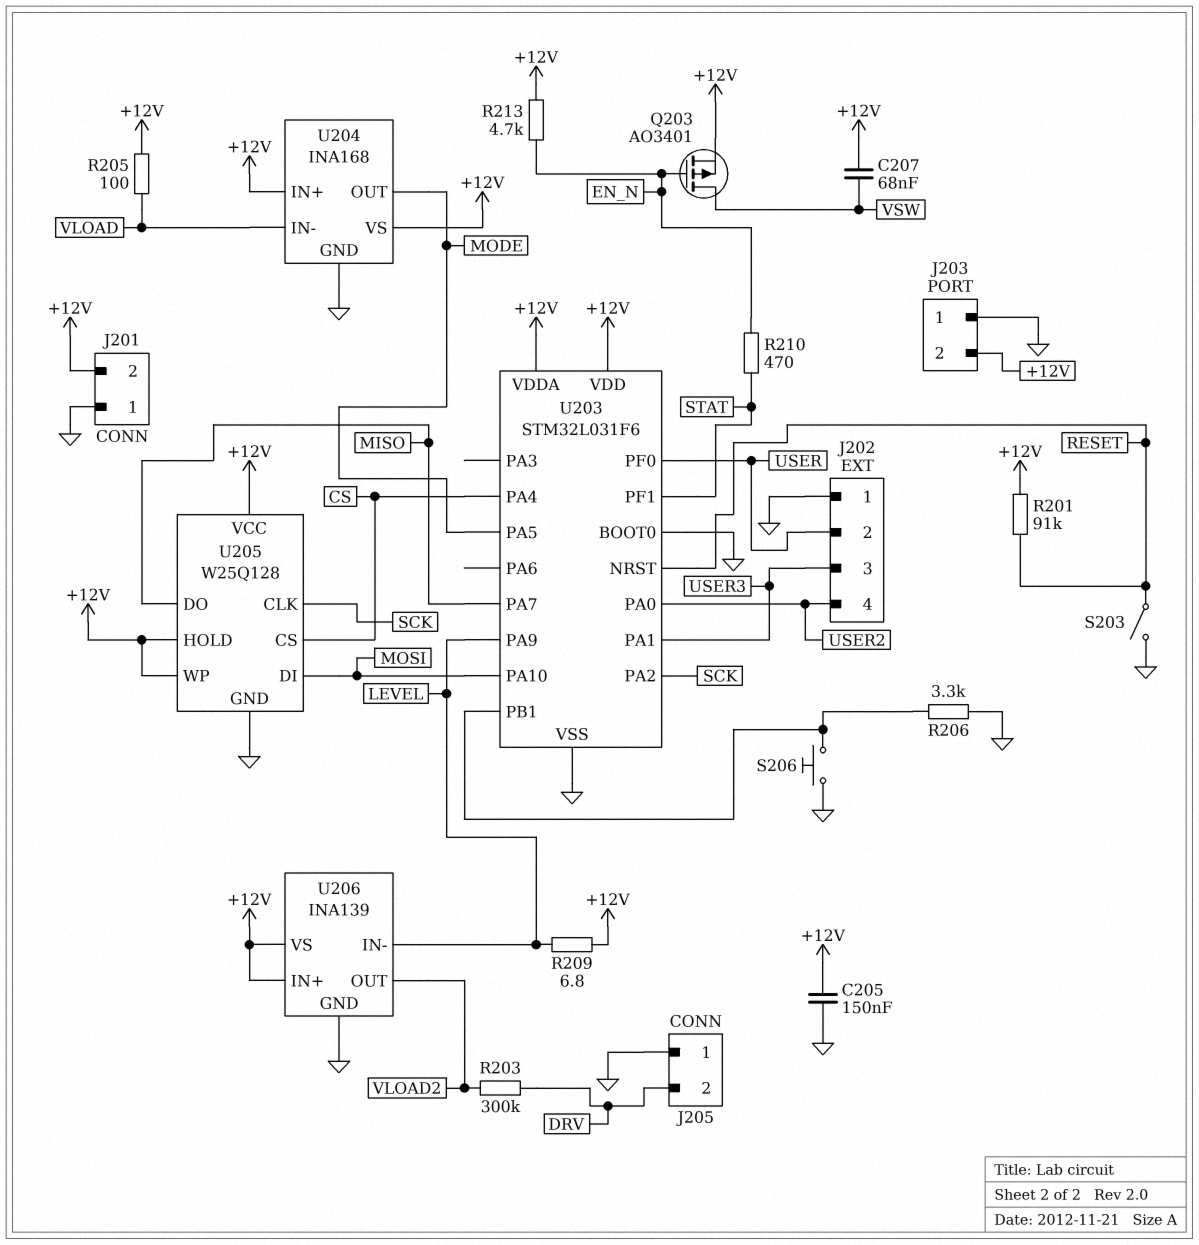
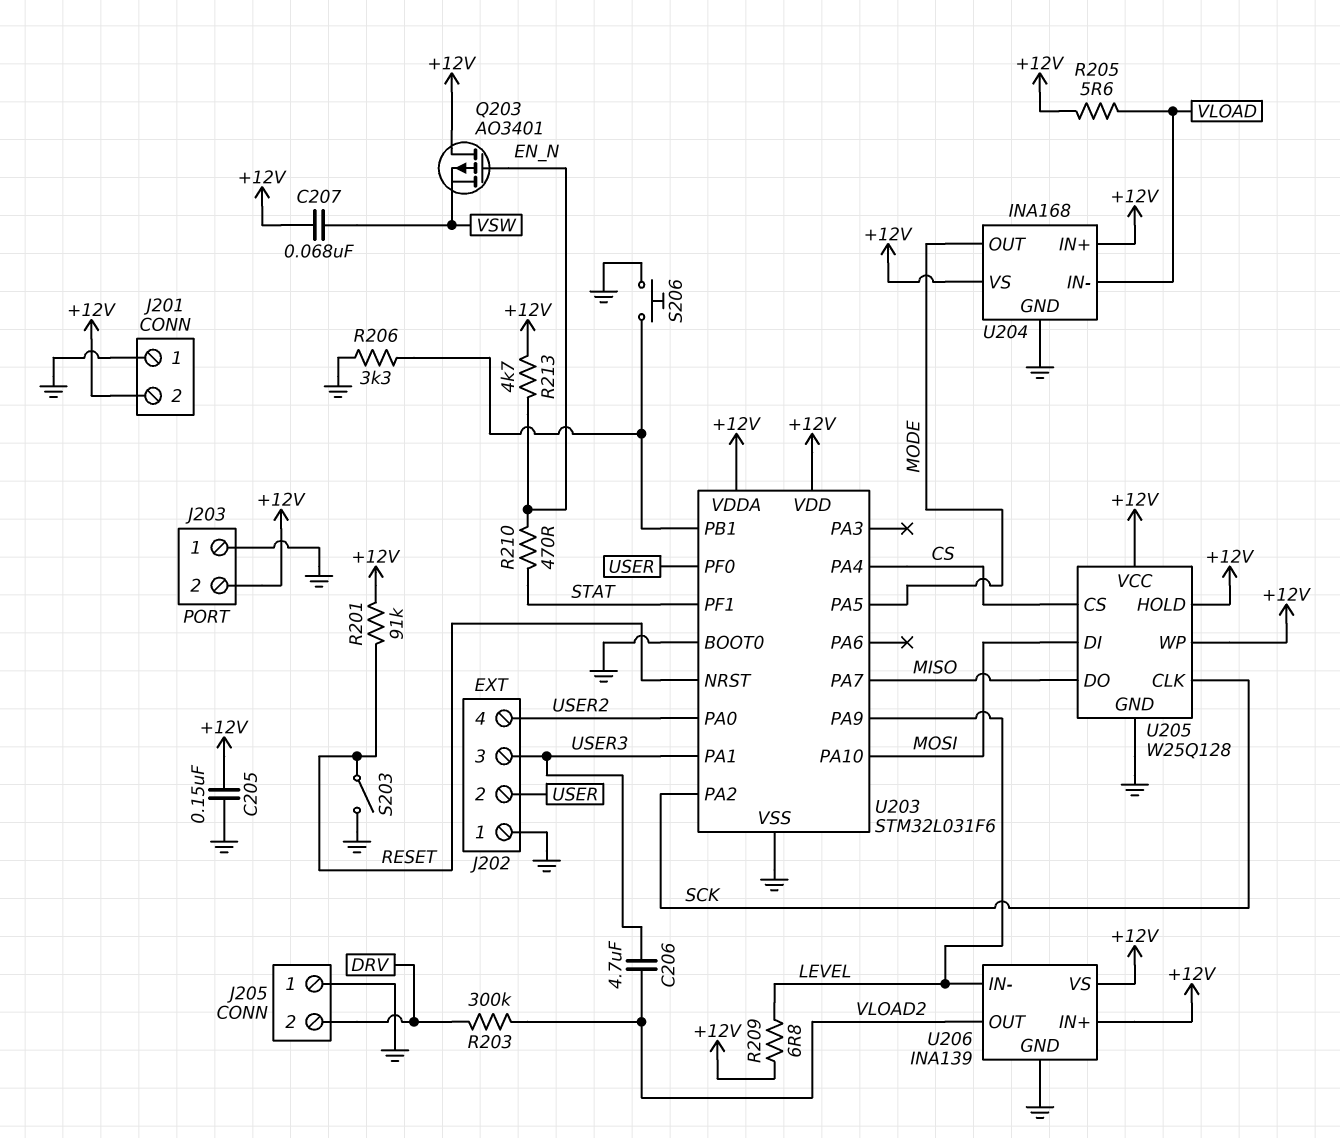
C206: none -> 4.7uF (USER3, VLOAD2)
Q203: PMOS AO3401 (G EN_N, D VSW, S +12V) -> PMOS AO3401 (G EN_N, D +12V, S VSW)
R205: 100 (+12V, VLOAD) -> 5.6 (+12V, VLOAD)

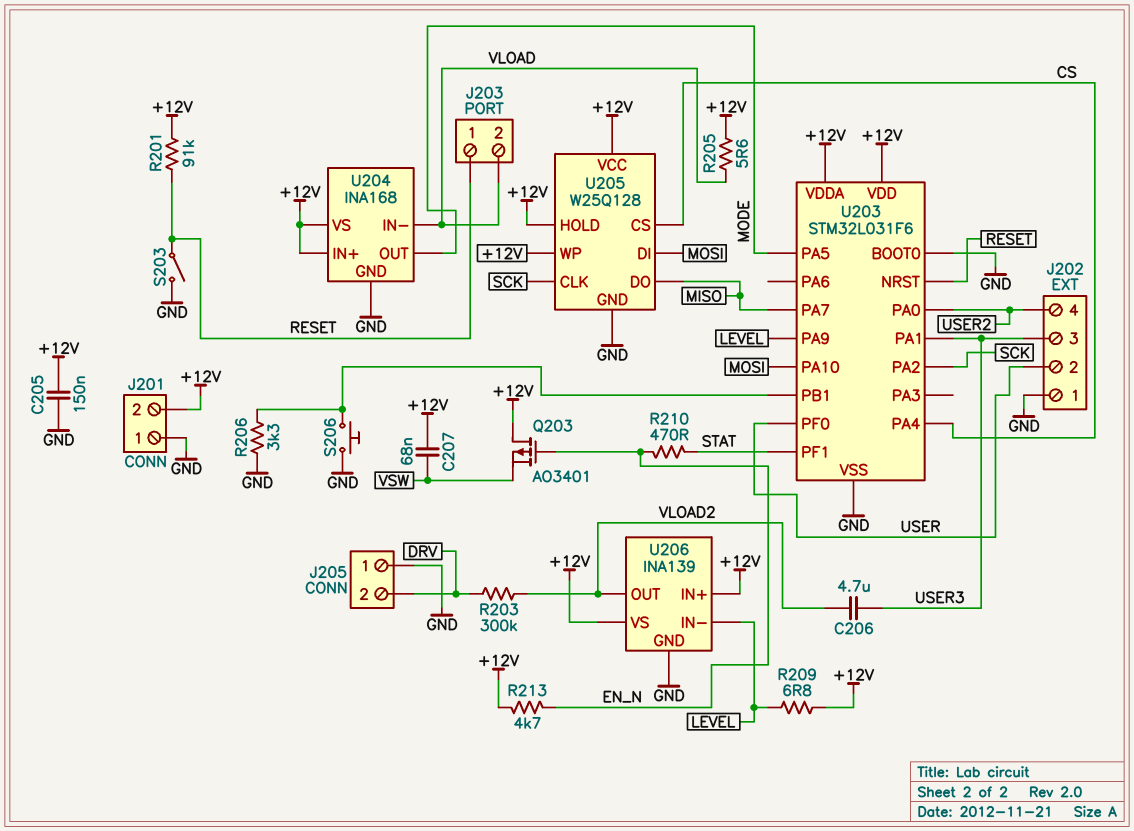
J203 pin 1: GND -> RESET
J203 pin 2: +12V -> VLOAD

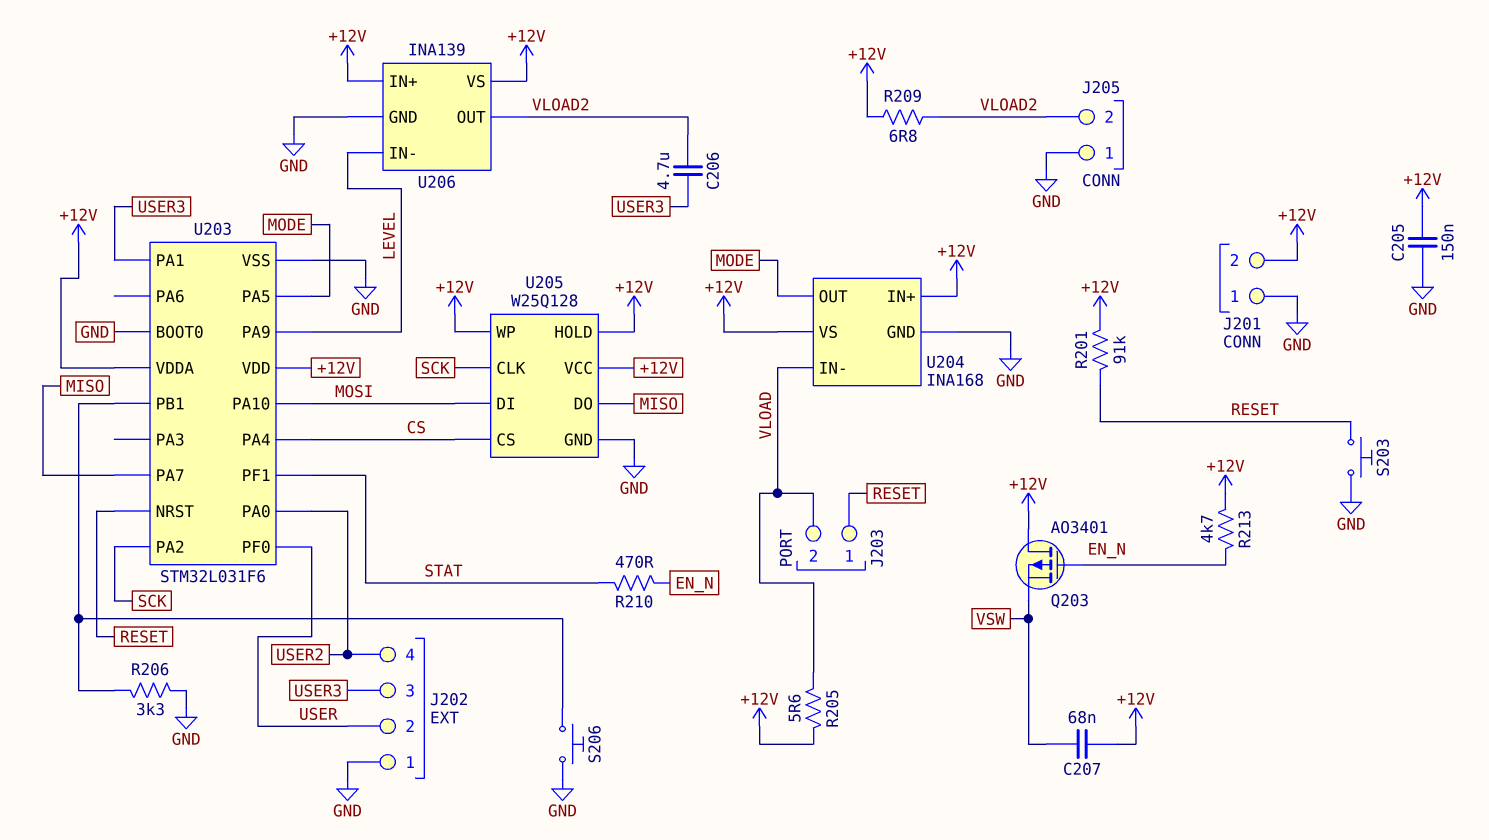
J205 pin 2: DRV -> VLOAD2
R203: 300k (DRV, VLOAD2) -> none
R209: 6.8 (+12V, LEVEL) -> 6.8 (+12V, VLOAD2)
S203: switch (GND, RESET) -> button (GND, RESET)

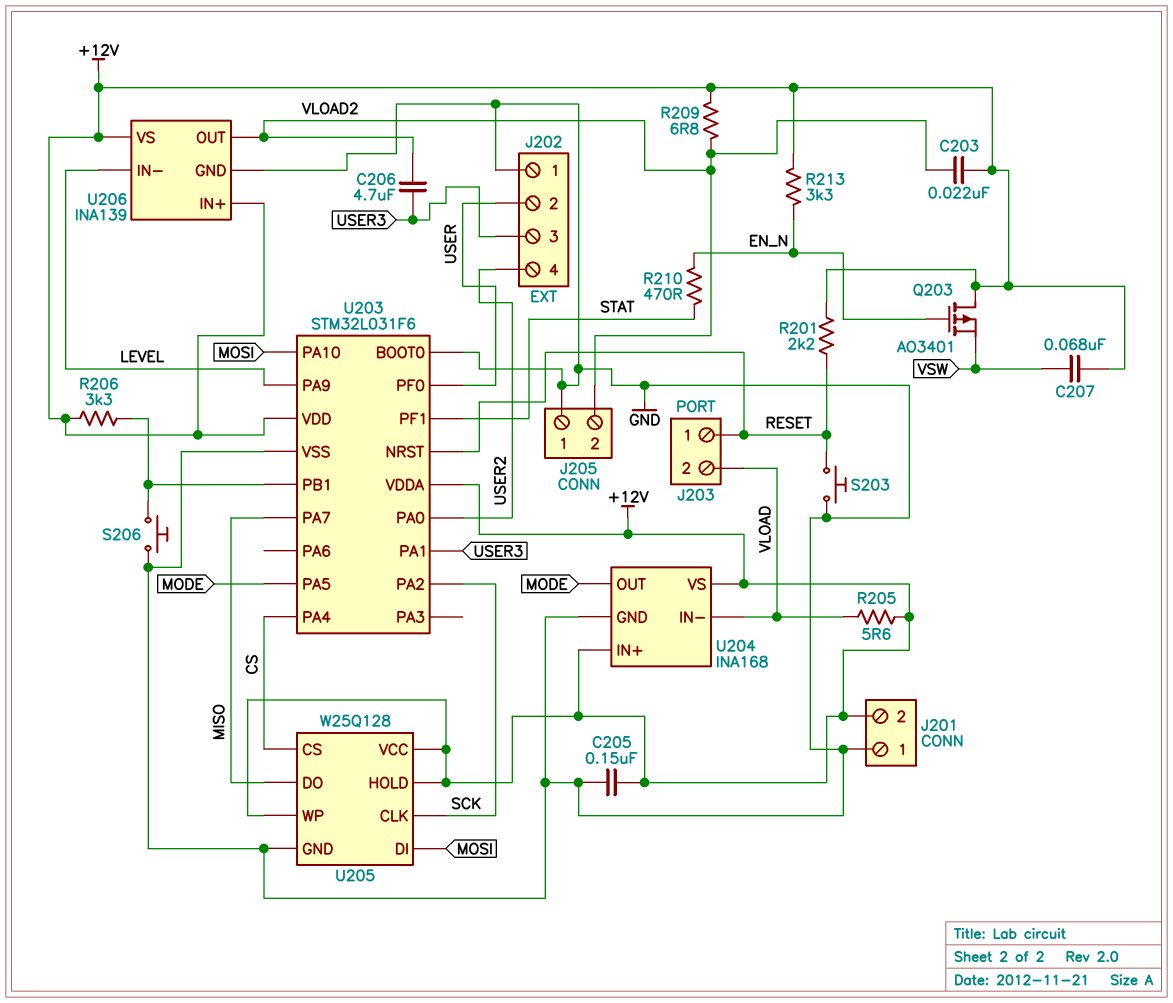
C203: none -> 22nF (+12V, VLOAD2)
R201: 91k (+12V, RESET) -> 2.2k (+12V, RESET)
R206: 3.3k (GND, U203/PB1) -> 3.3k (+12V, U203/PB1)
R213: 4.7k (+12V, EN_N) -> 3.3k (+12V, EN_N)

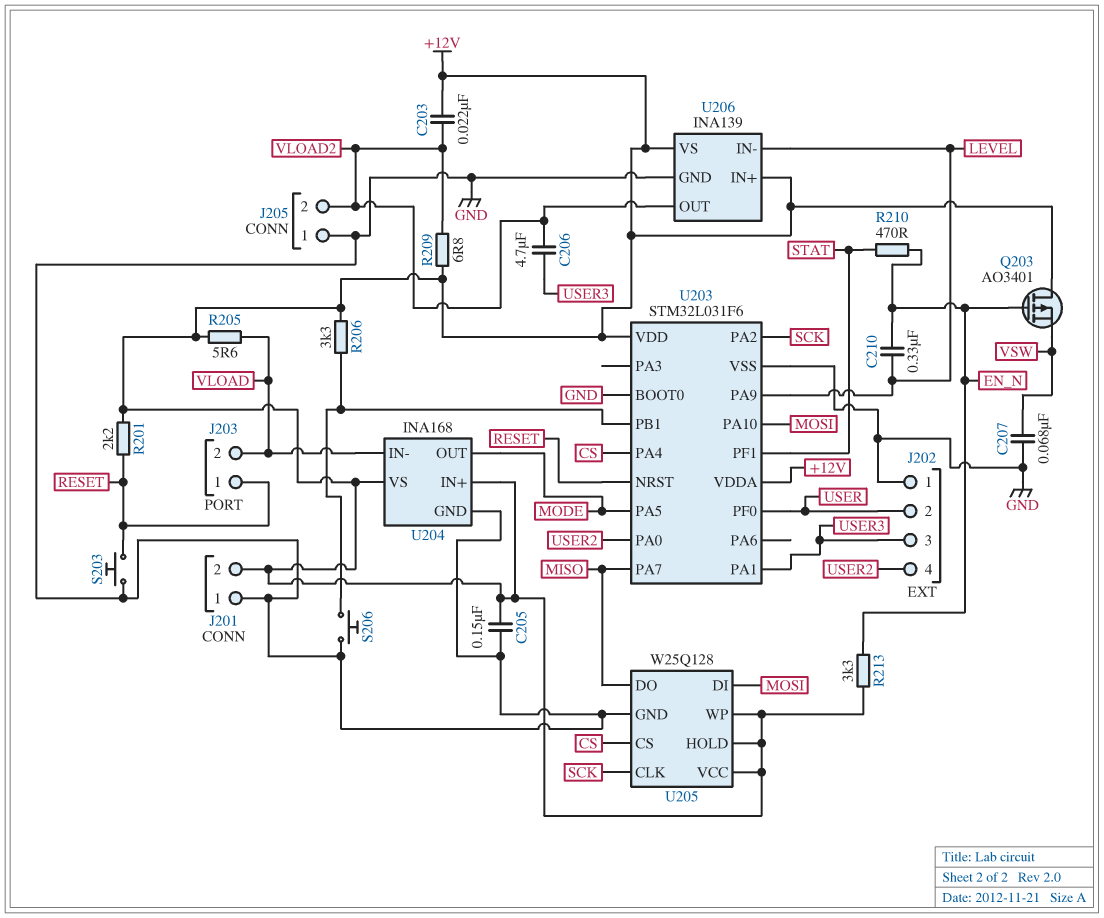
C207: 68nF (+12V, VSW) -> 68nF (GND, VSW)
C210: none -> 330nF (EN_N, LEVEL)

